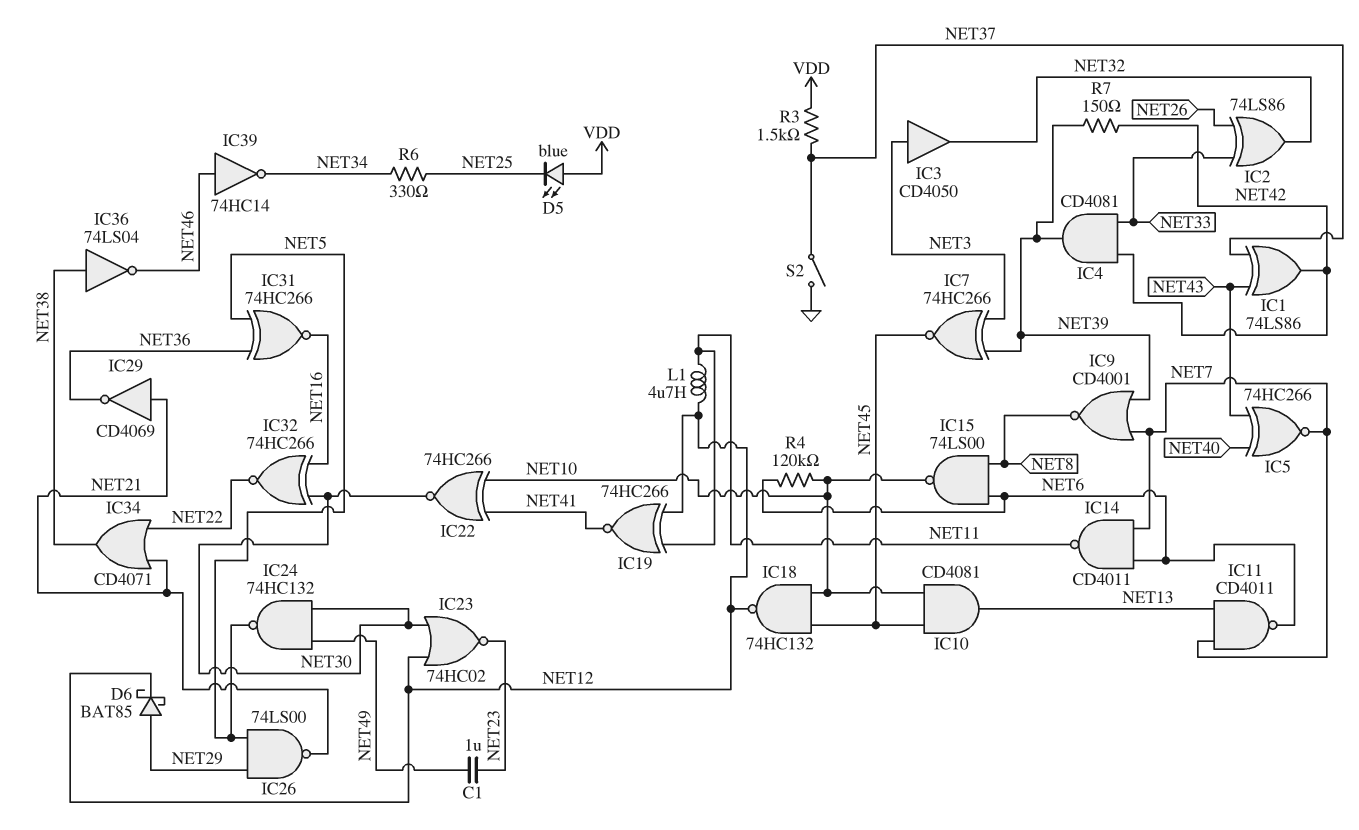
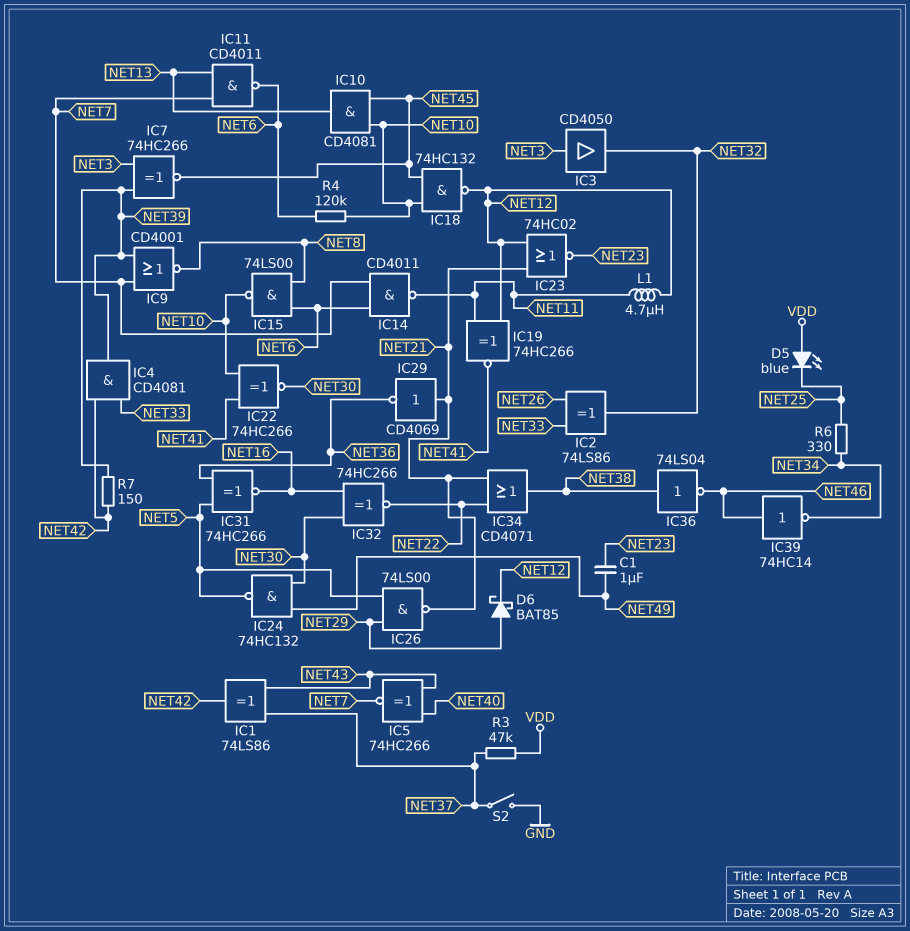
IC23: NOR 74HC02 (in NET12, in NET30, out NET23) -> NOR 74HC02 (in NET12, in NET21, out NET23)
R3: 1.5k (NET37, VDD) -> 47k (NET37, VDD)

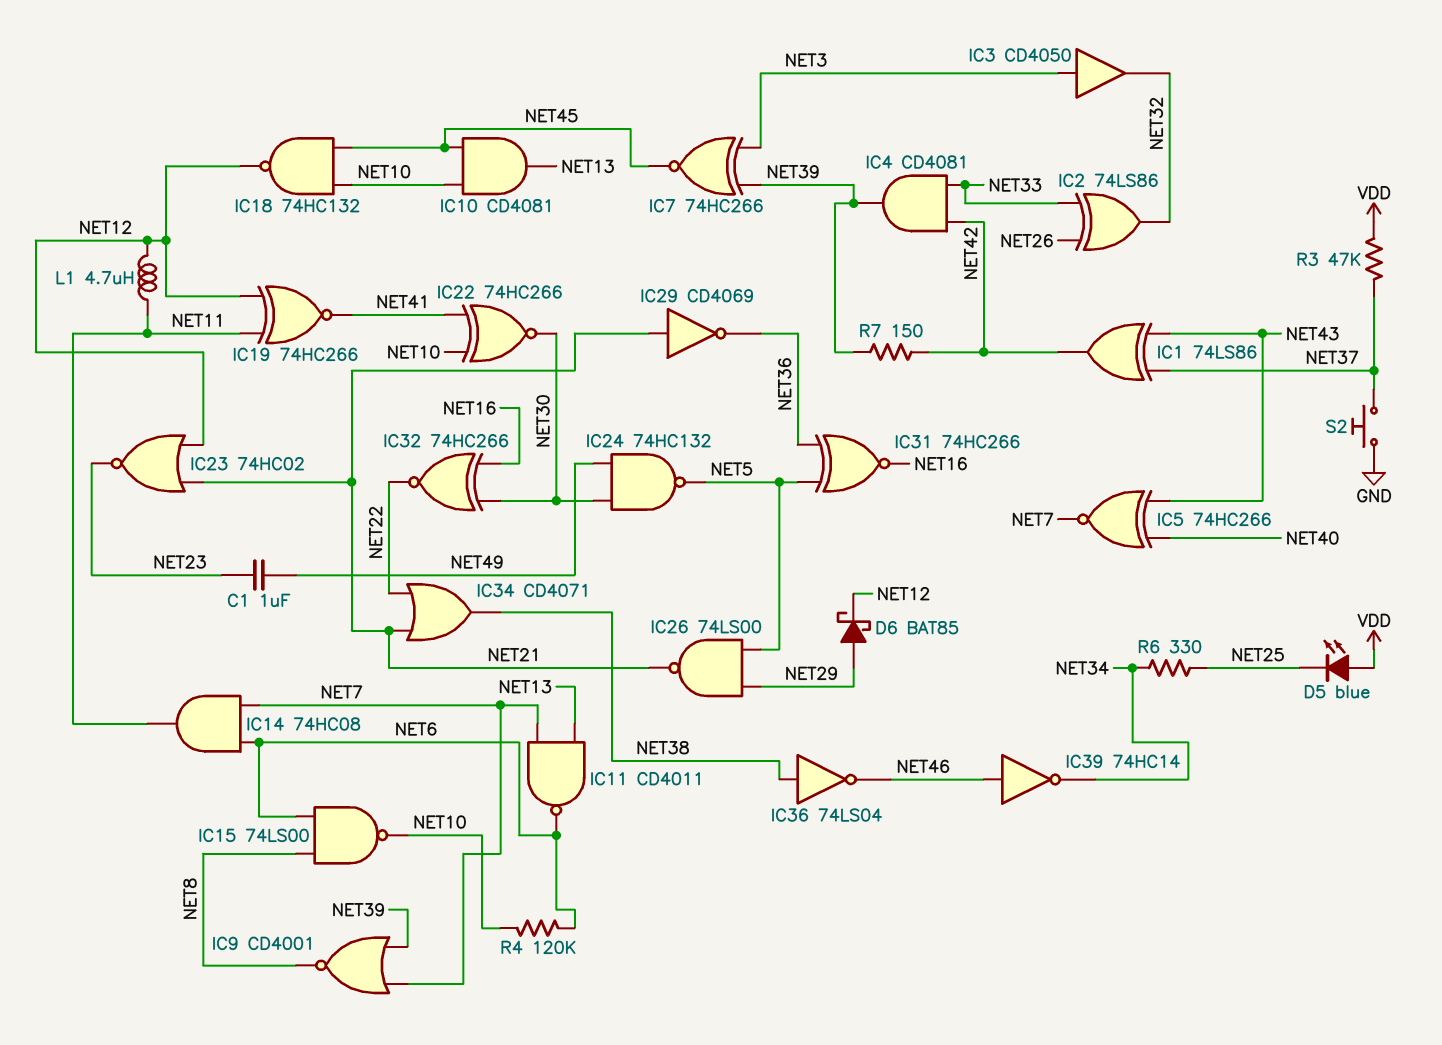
IC14: NAND CD4011 (in NET6, in NET7, out NET11) -> AND 74HC08 (in NET6, in NET7, out NET11)
S2: switch (GND, NET37) -> button (GND, NET37)

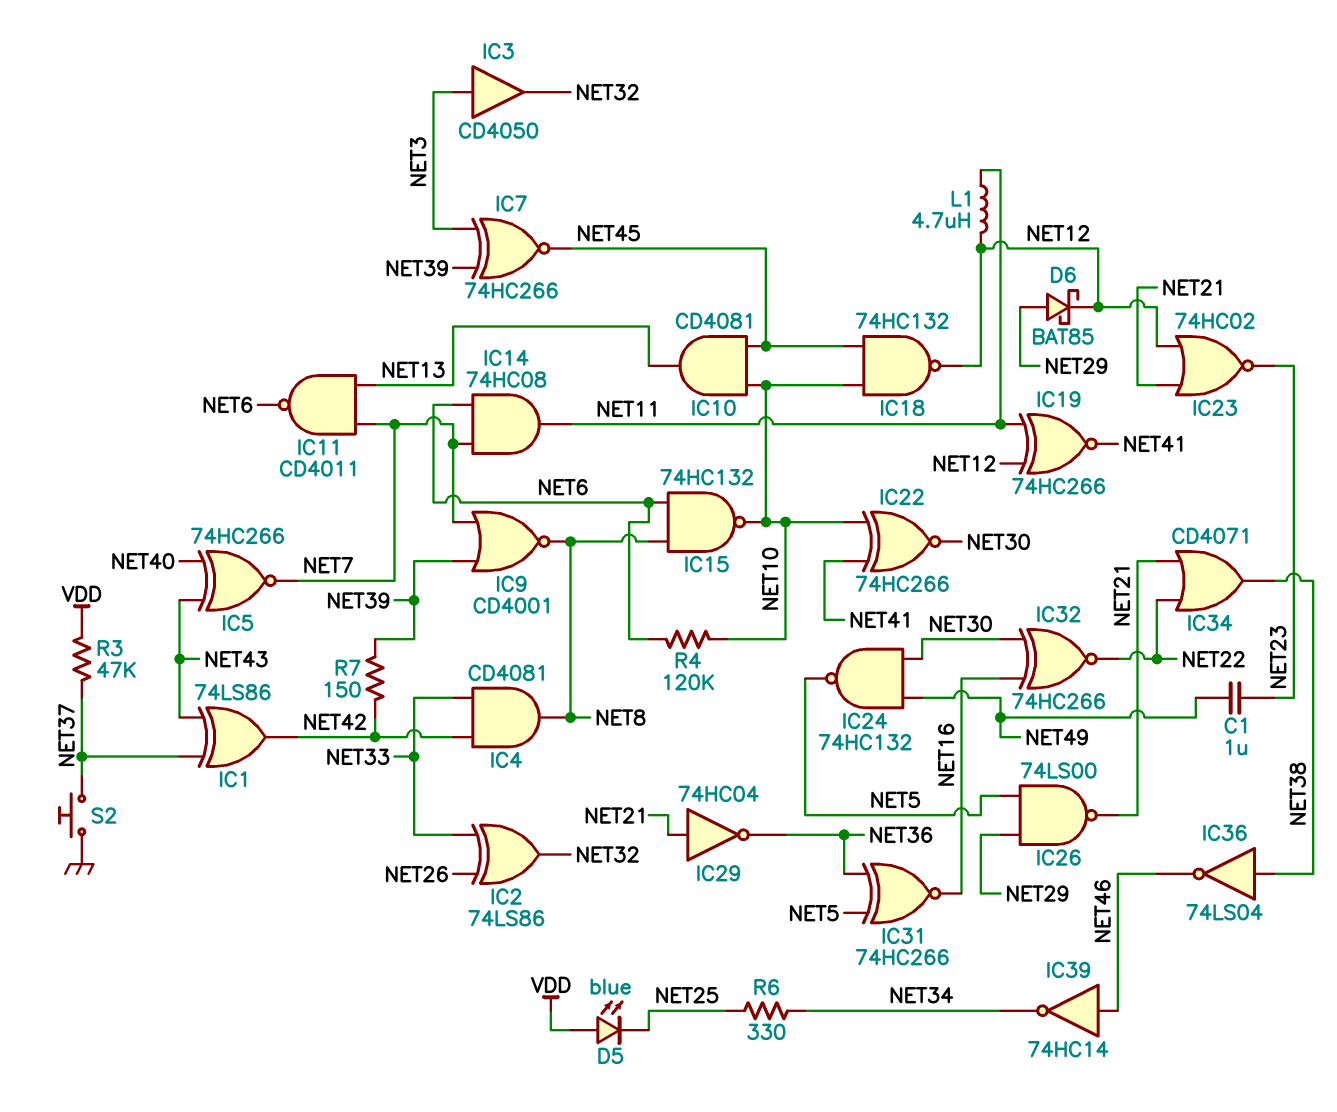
IC4: AND CD4081 (in NET33, in NET42, out NET39) -> AND CD4081 (in NET33, in NET42, out NET8)
IC15: NAND 74LS00 (in NET6, in NET8, out NET10) -> NAND 74HC132 (in NET6, in NET8, out NET10)
IC29: NOT CD4069 (in NET21, out NET36) -> NOT 74HC04 (in NET21, out NET36)

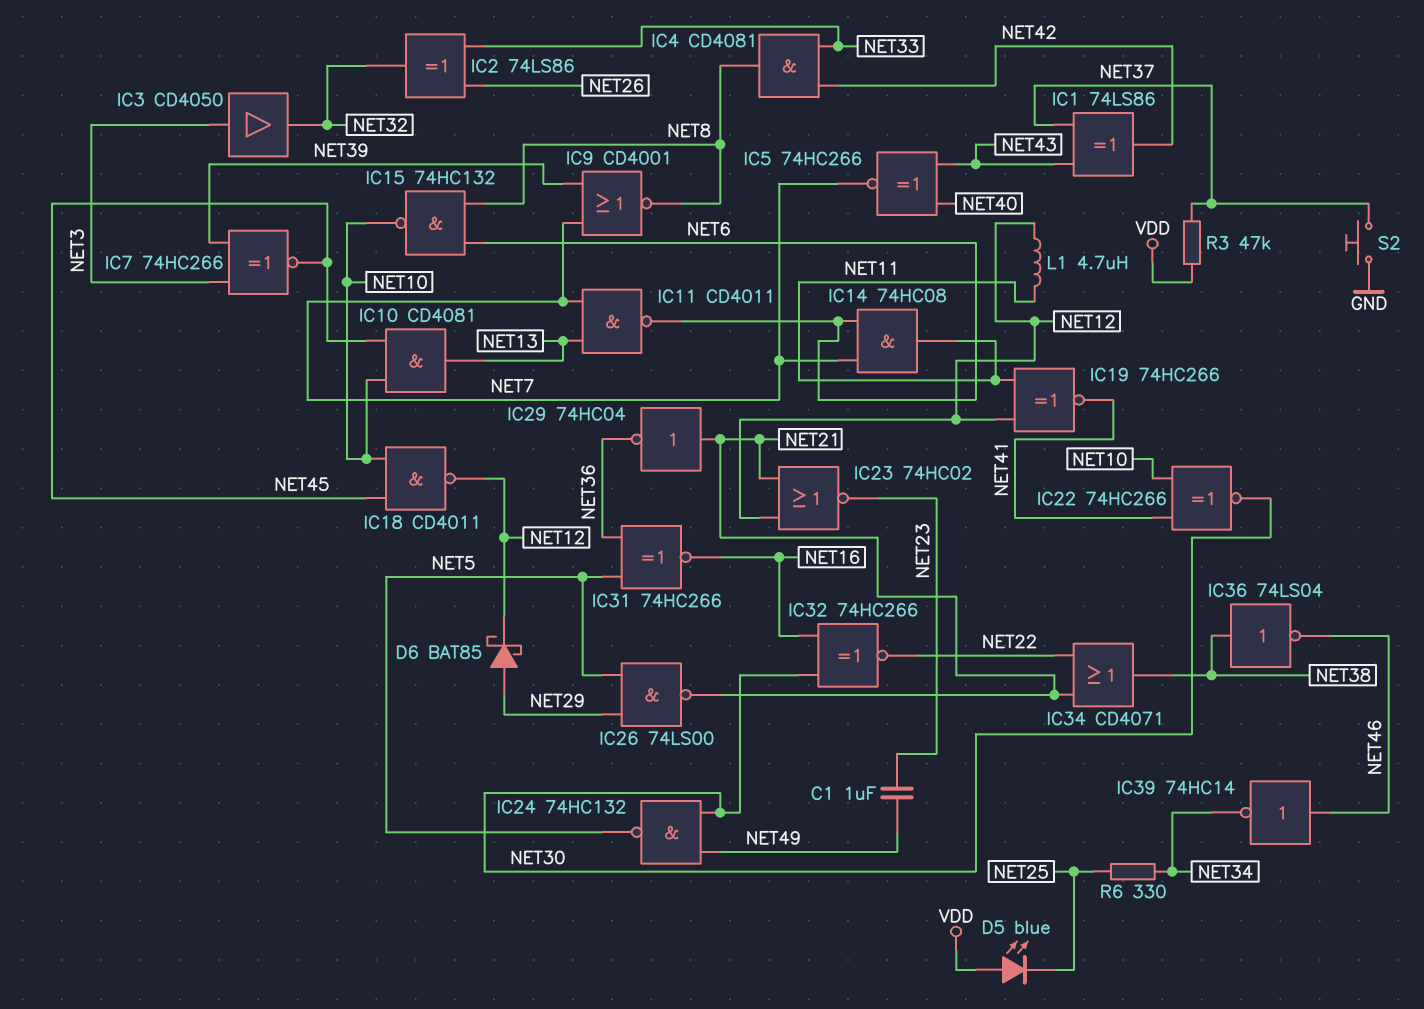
IC18: NAND 74HC132 (in NET10, in NET45, out NET12) -> NAND CD4011 (in NET10, in NET45, out NET12)
R4: 120k (NET6, NET10) -> none
R7: 150 (NET39, NET42) -> none

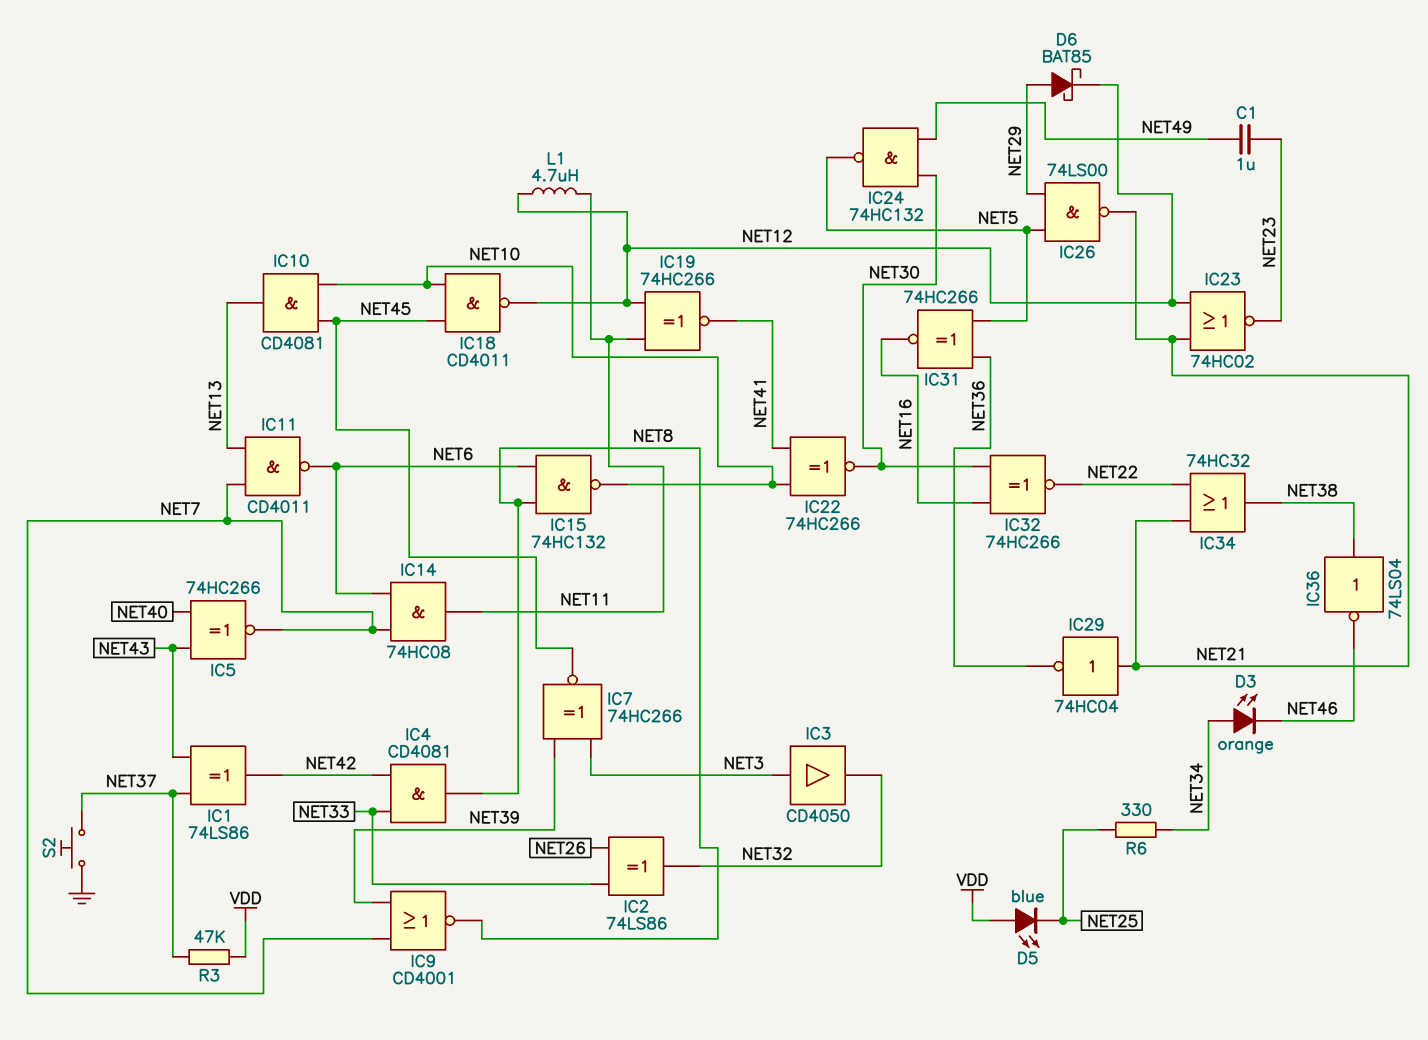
D3: none -> LED orange (A NET34, K NET46)
IC34: OR CD4071 (in NET21, in NET22, out NET38) -> OR 74HC32 (in NET21, in NET22, out NET38)
IC39: NOT 74HC14 (in NET46, out NET34) -> none

